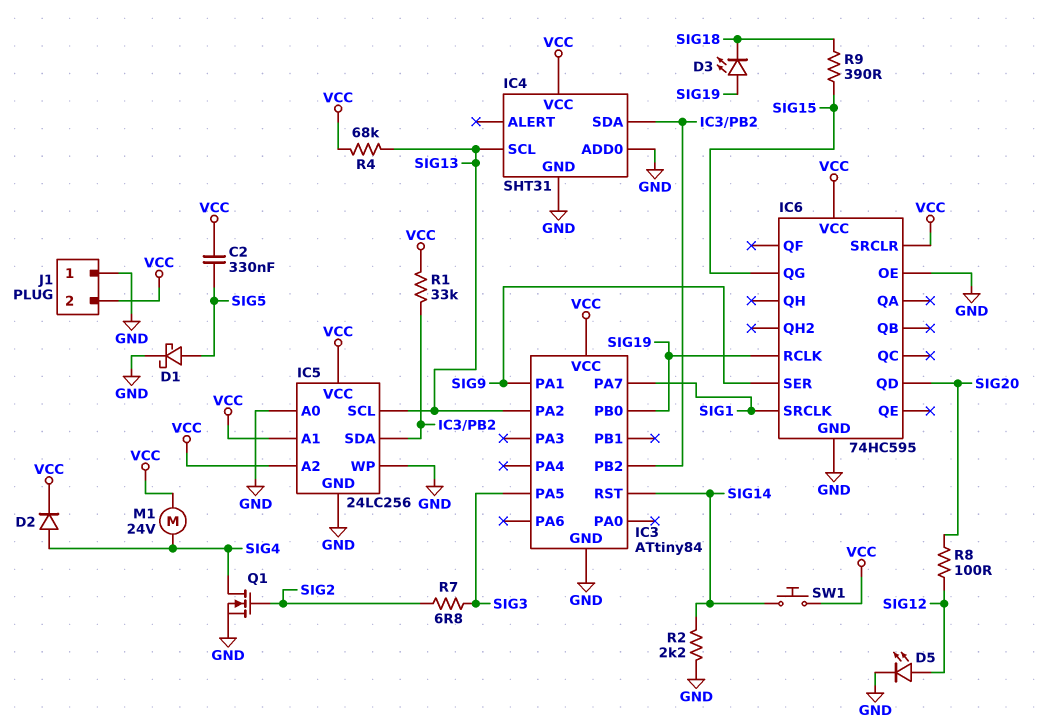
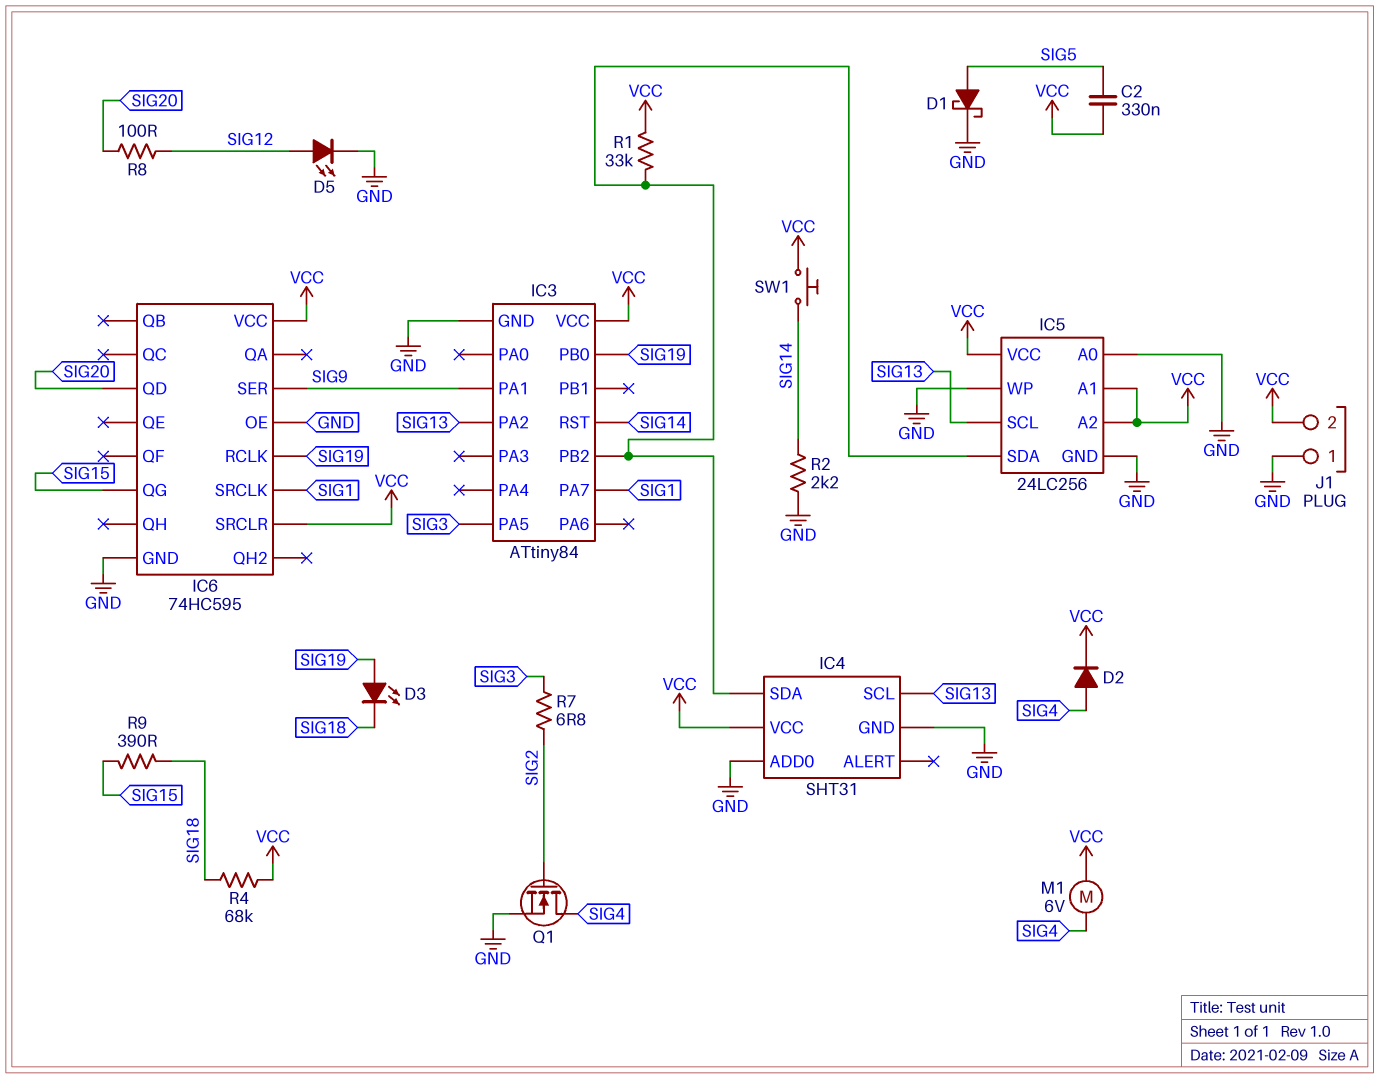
M1: motor 24V (SIG4, VCC) -> motor 6V (SIG4, VCC)
R4: 68k (SIG13, VCC) -> 68k (SIG18, VCC)

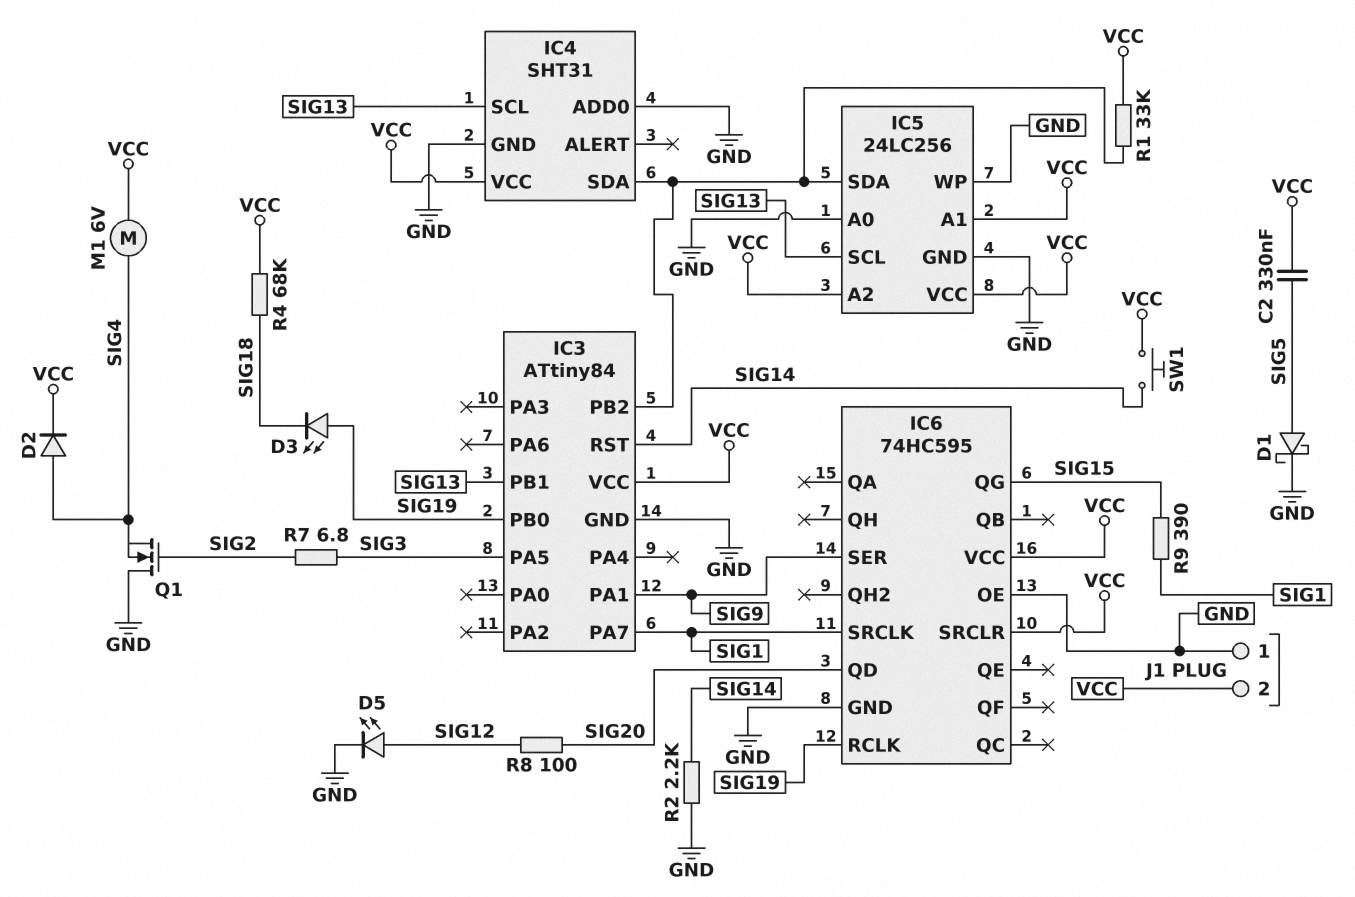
IC3 pin PA2: SIG13 -> none
IC3 pin PB1: none -> SIG13
Q1: NMOS (G SIG2, D SIG4, S GND) -> NMOS (G SIG2, D GND, S SIG4)
R9: 390 (SIG15, SIG18) -> 390 (SIG1, SIG15)

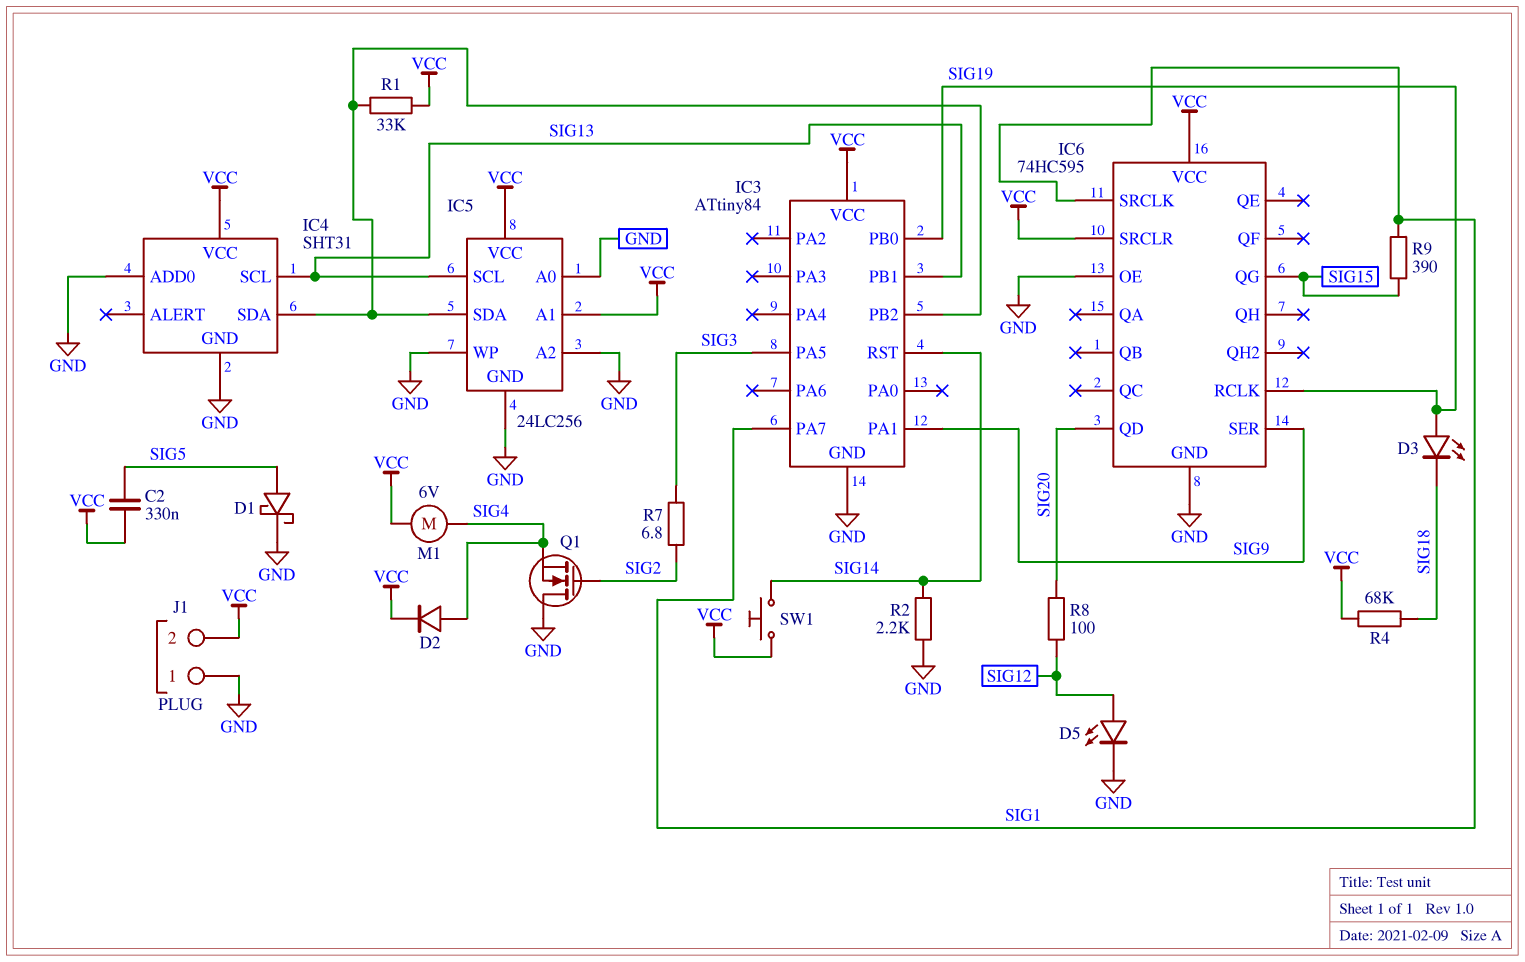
IC5 pin A2: VCC -> GND

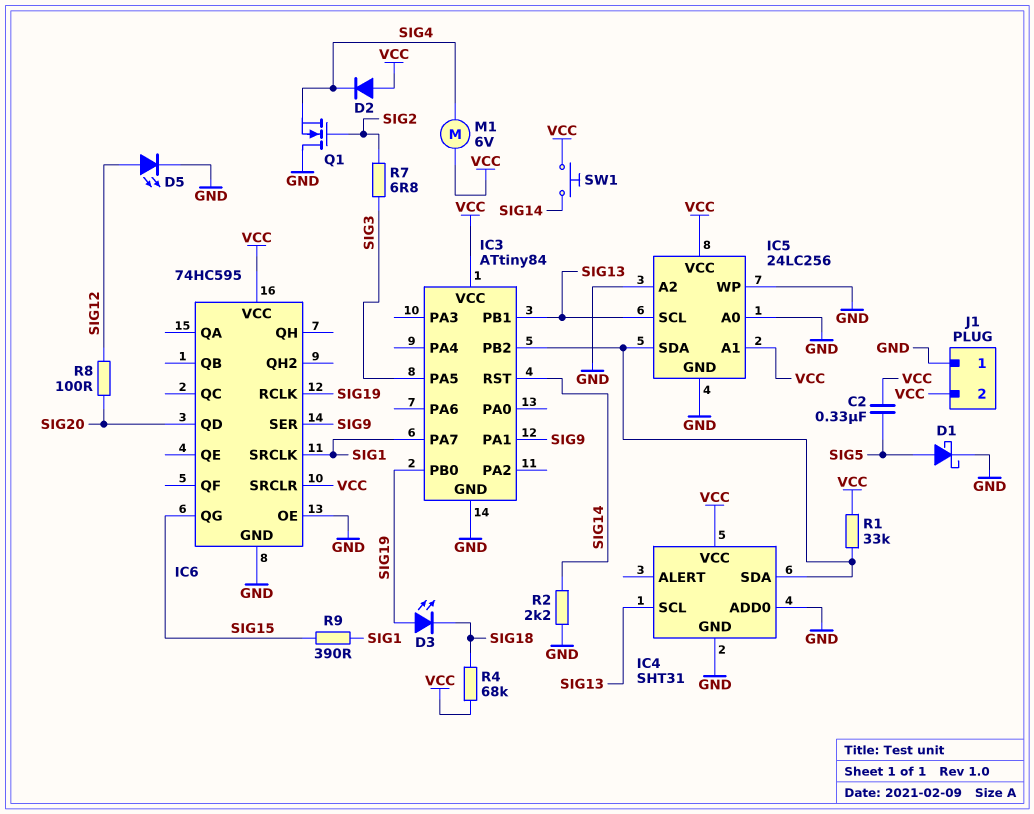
D2: diode (A SIG4, K VCC) -> diode (A VCC, K SIG4)

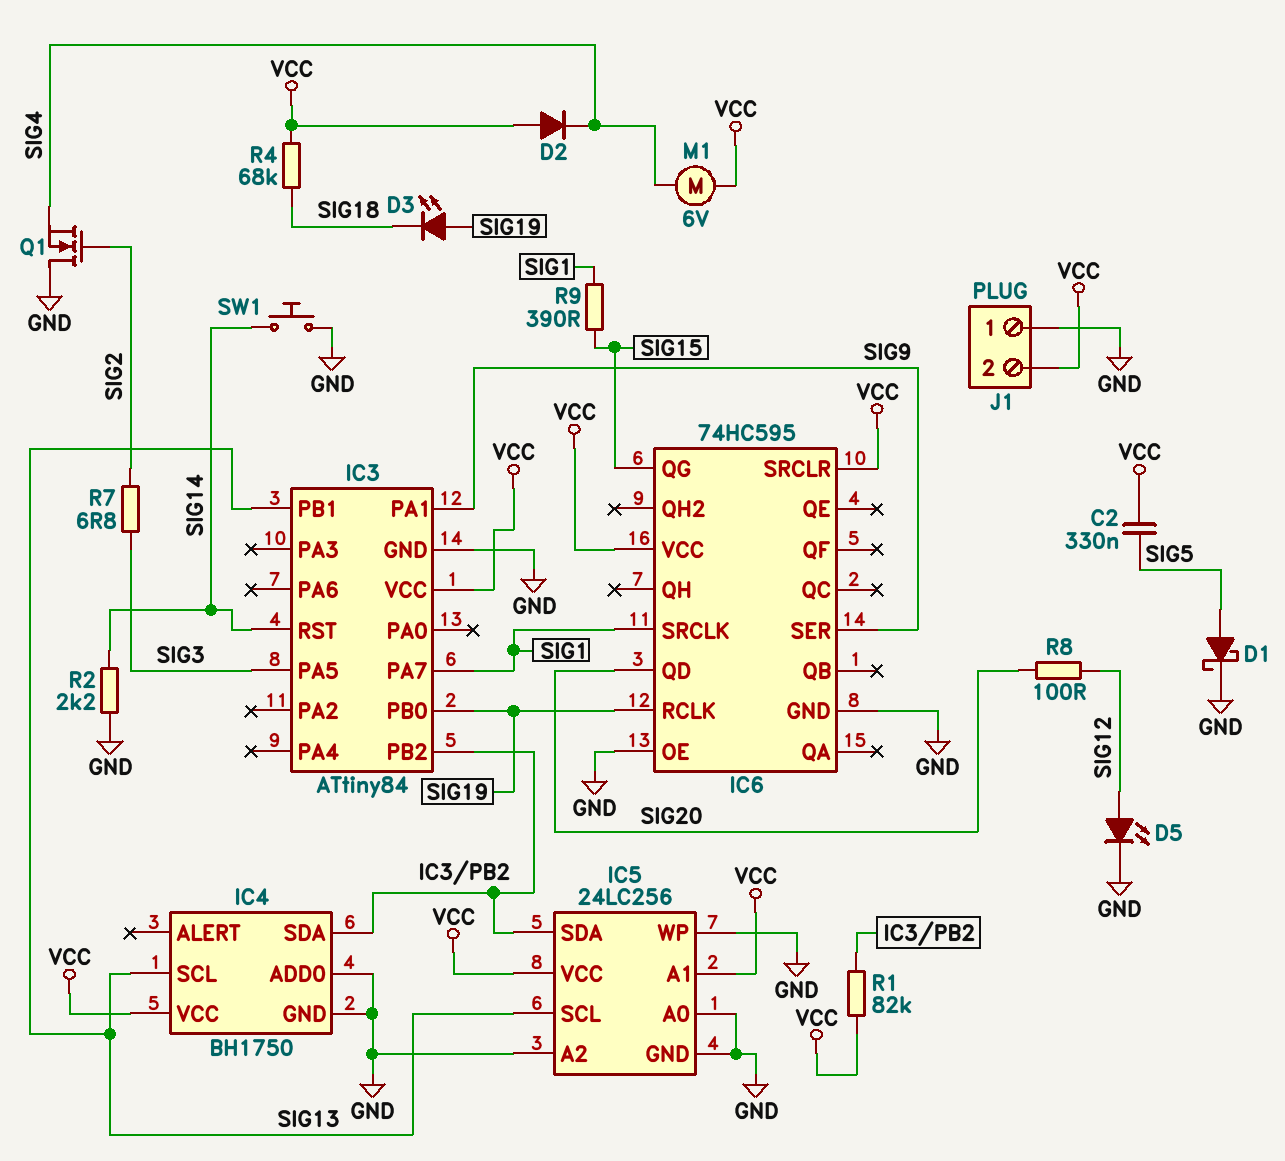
IC4: SHT31 -> BH1750
R1: 33k (IC3/PB2, VCC) -> 82k (IC3/PB2, VCC)
SW1: button (SIG14, VCC) -> button (GND, SIG14)

